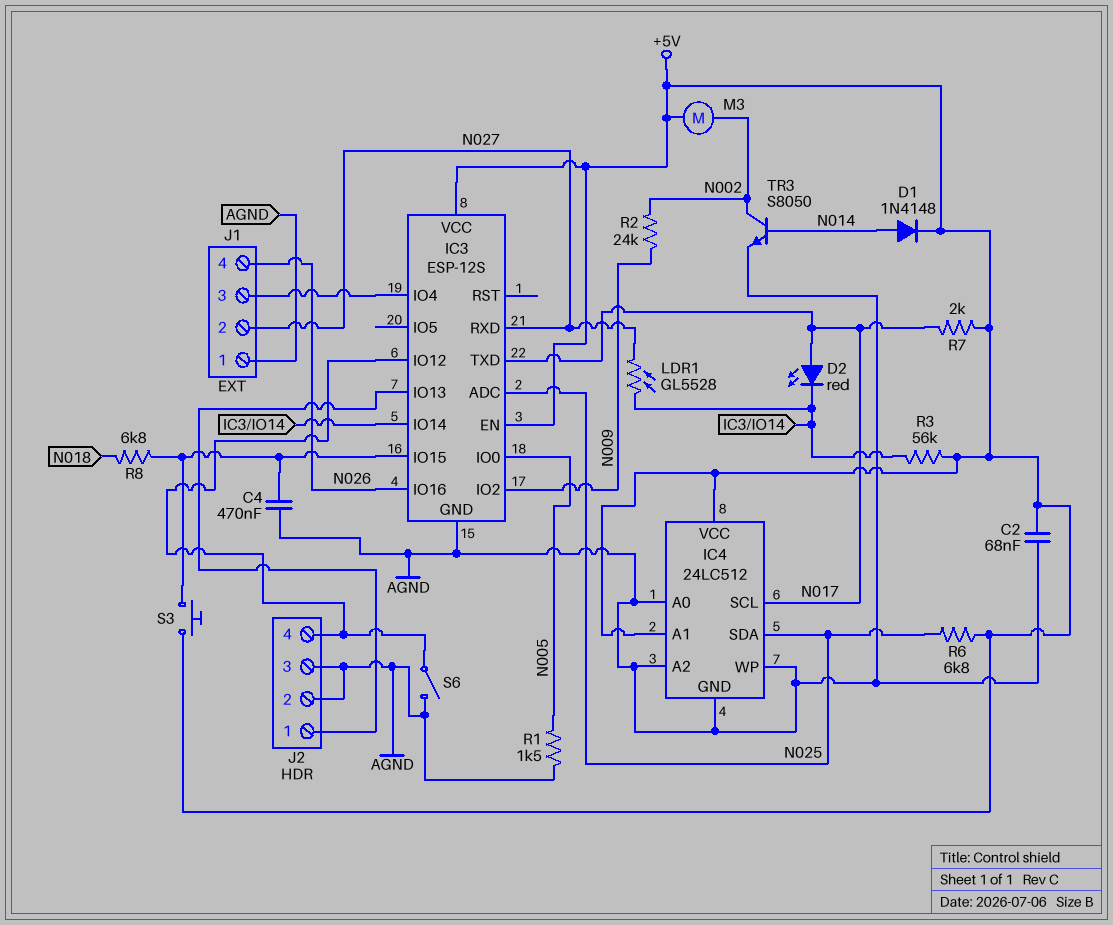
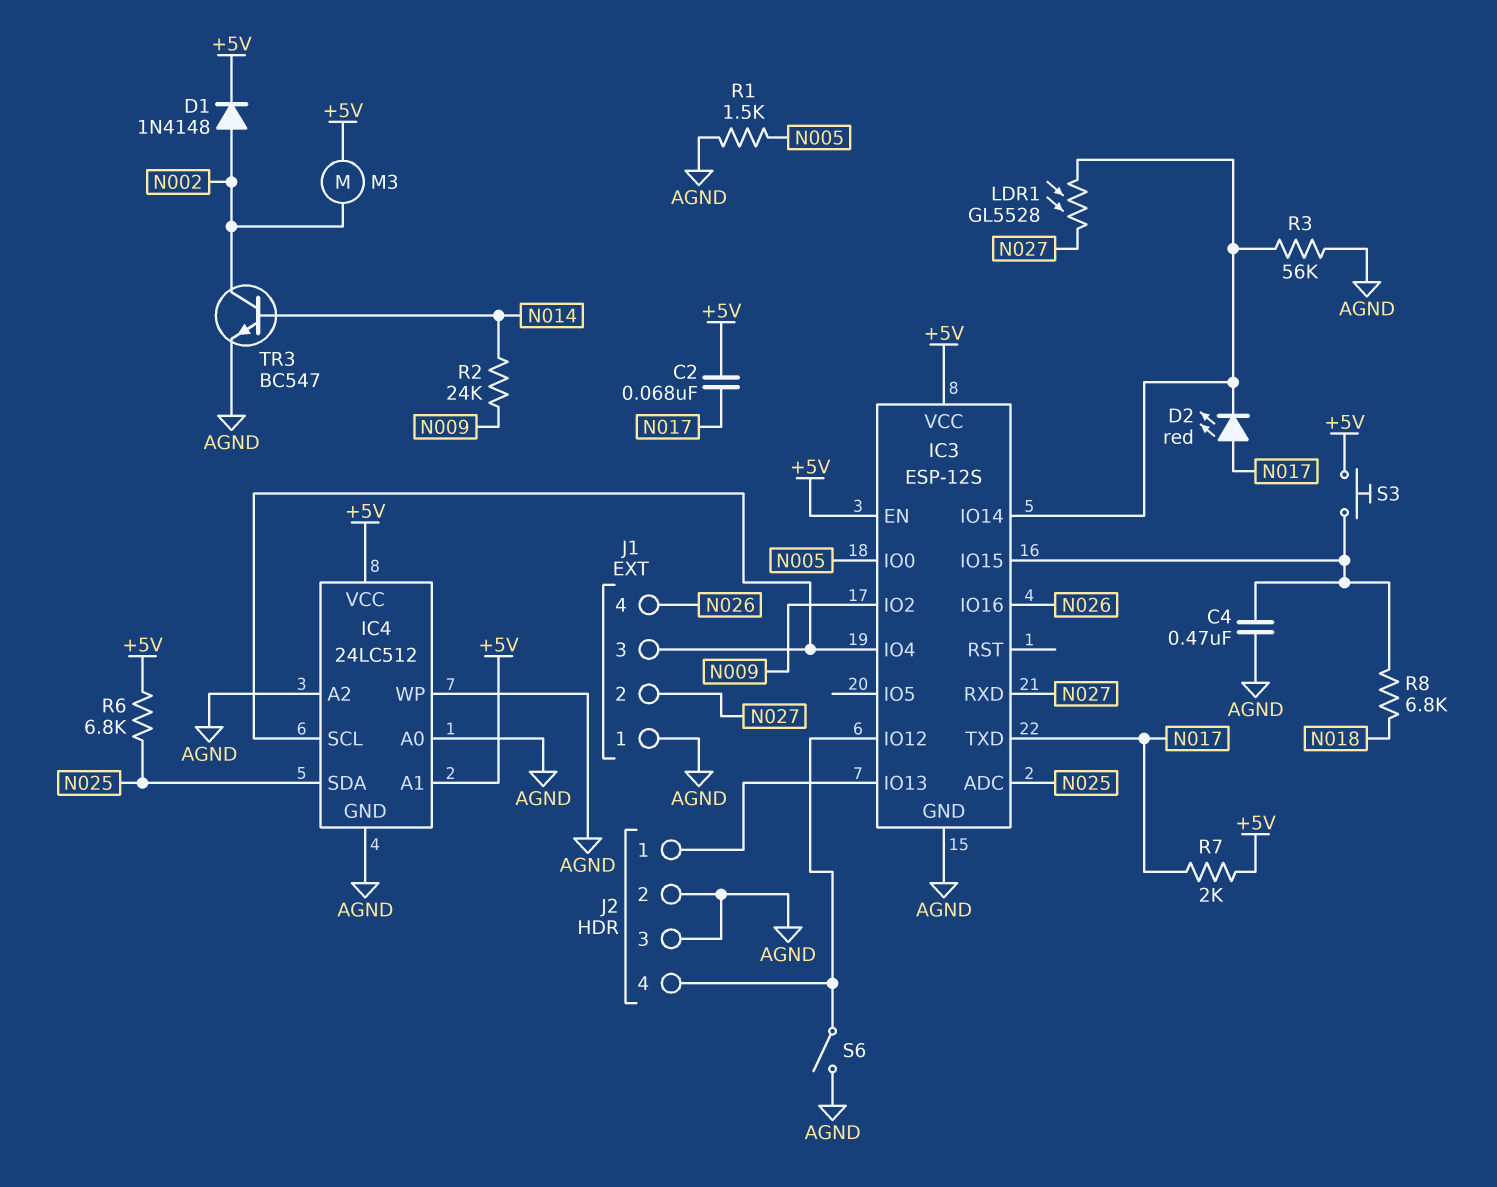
C2: 68nF (+5V, AGND) -> 68nF (+5V, N017)
D1: diode 1N4148 (A N014, K +5V) -> diode 1N4148 (A N002, K +5V)
IC4 pin SCL: N017 -> IC3/IO4
R2: 24k (N002, N009) -> 24k (N009, N014)
R3: 56k (+5V, IC3/IO14) -> 56k (AGND, IC3/IO14)
TR3: NPN S8050 (B N014, C N002, E AGND) -> NPN BC547 (B N014, C N002, E AGND)

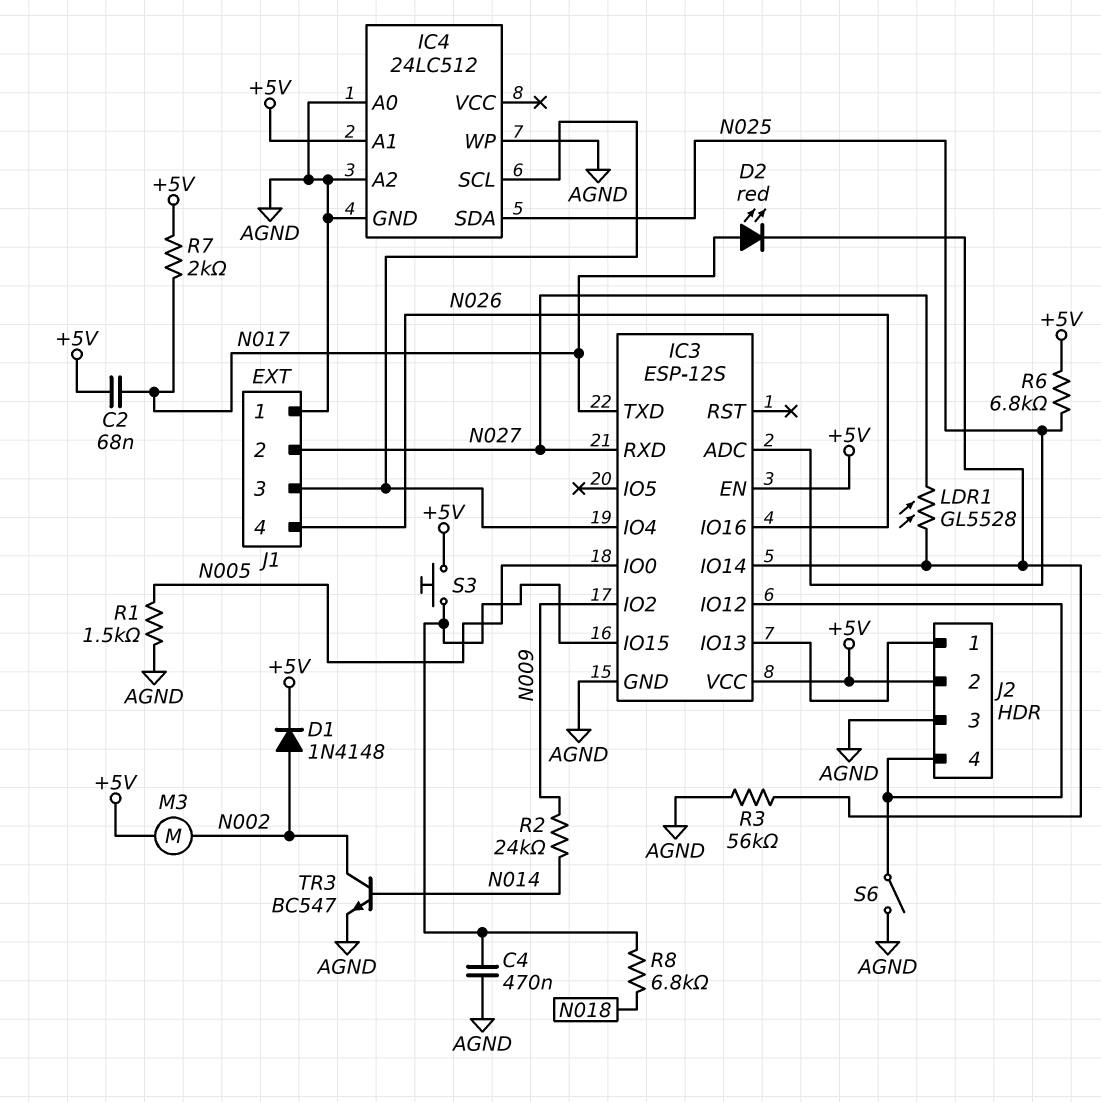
IC4 pin VCC: +5V -> none
J2 pin 2: AGND -> +5V

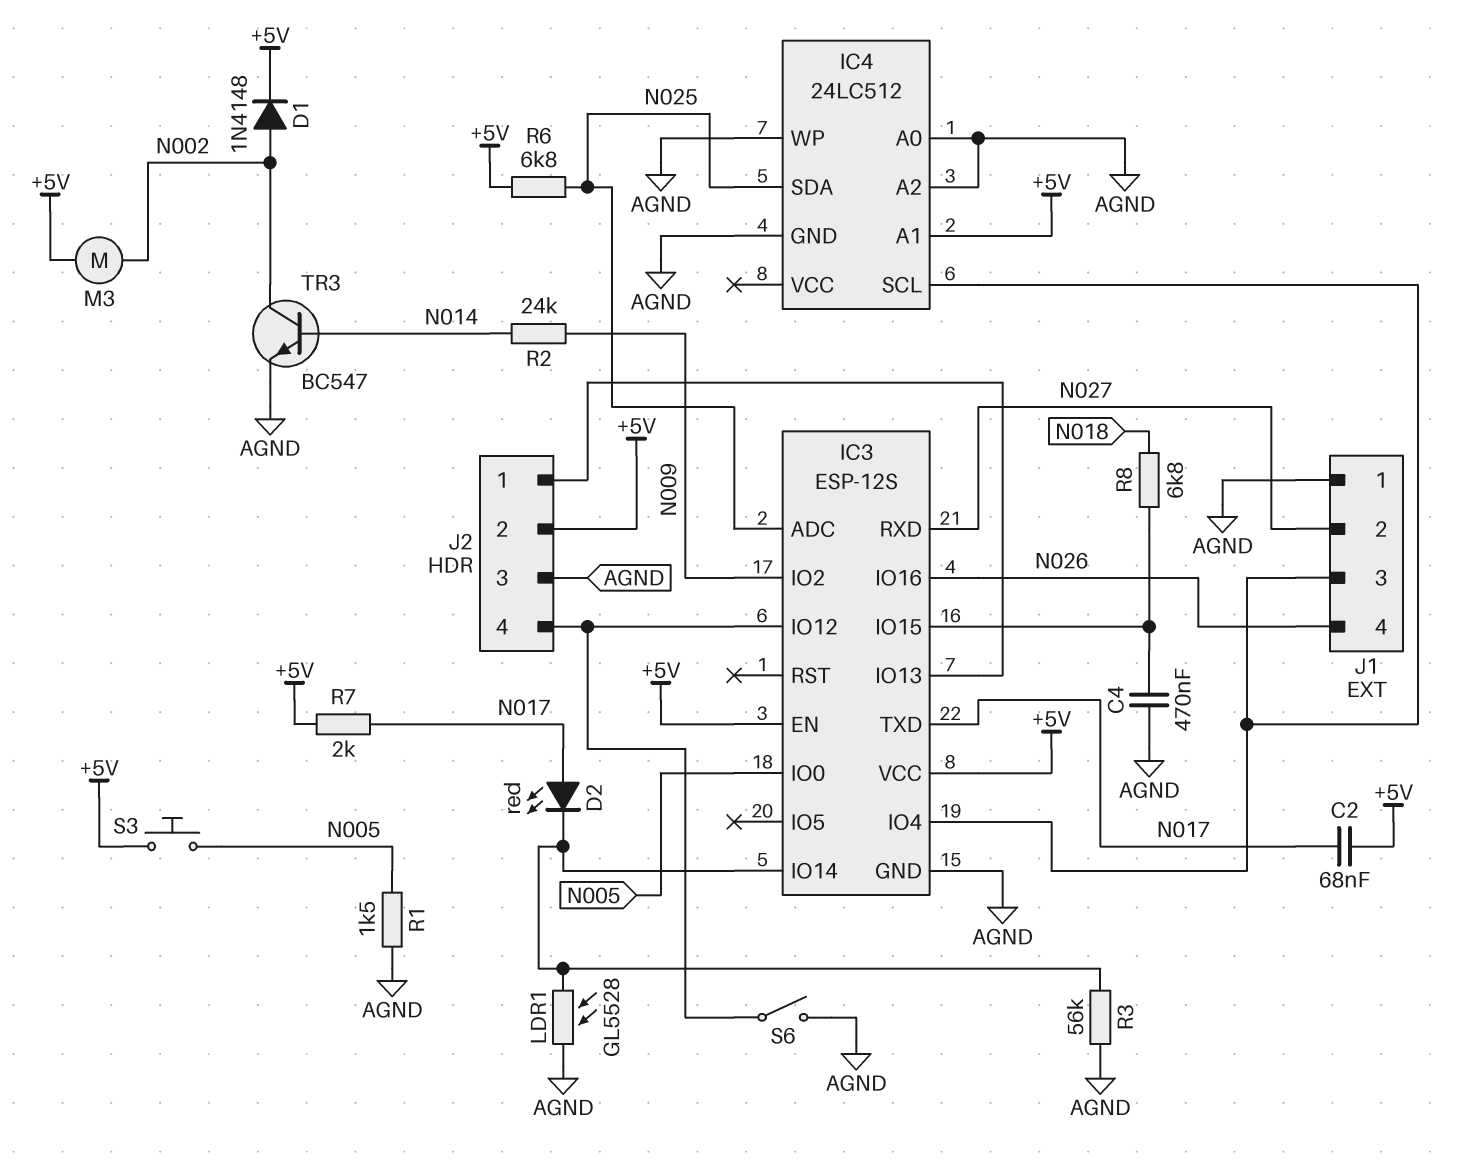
LDR1: GL5528 (IC3/IO14, N027) -> GL5528 (AGND, IC3/IO14)
S3: button (+5V, IC3/IO15) -> button (+5V, N005)

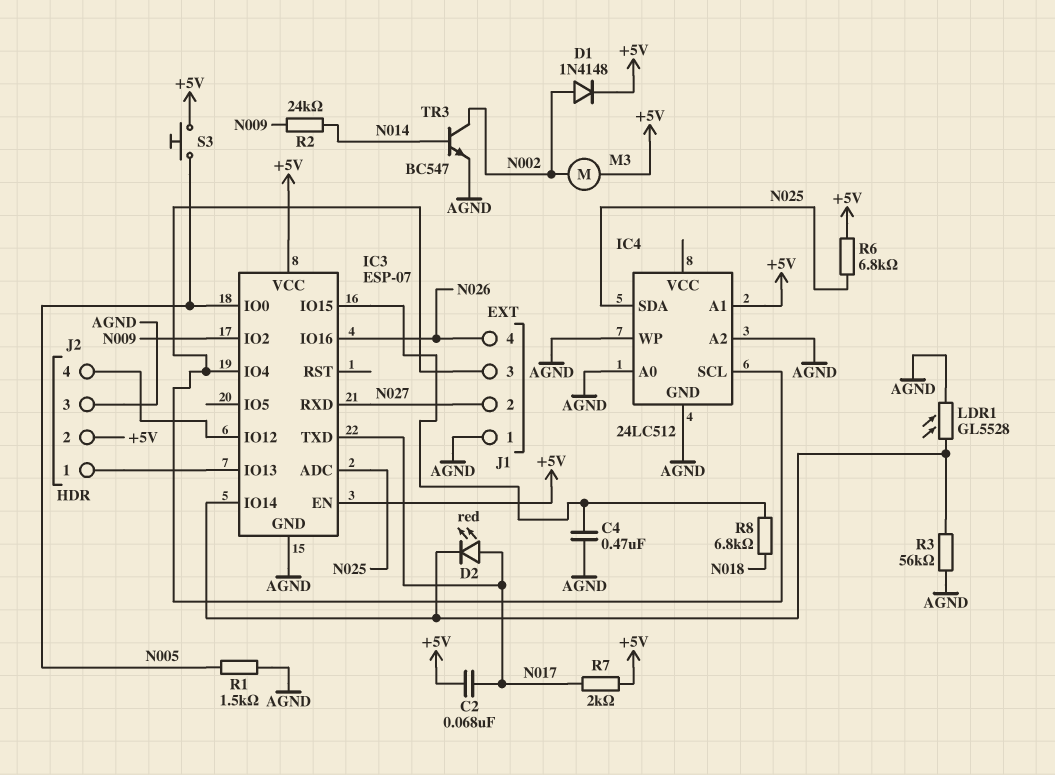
IC3: ESP-12S -> ESP-07
S6: switch (AGND, IC3/IO12) -> none

